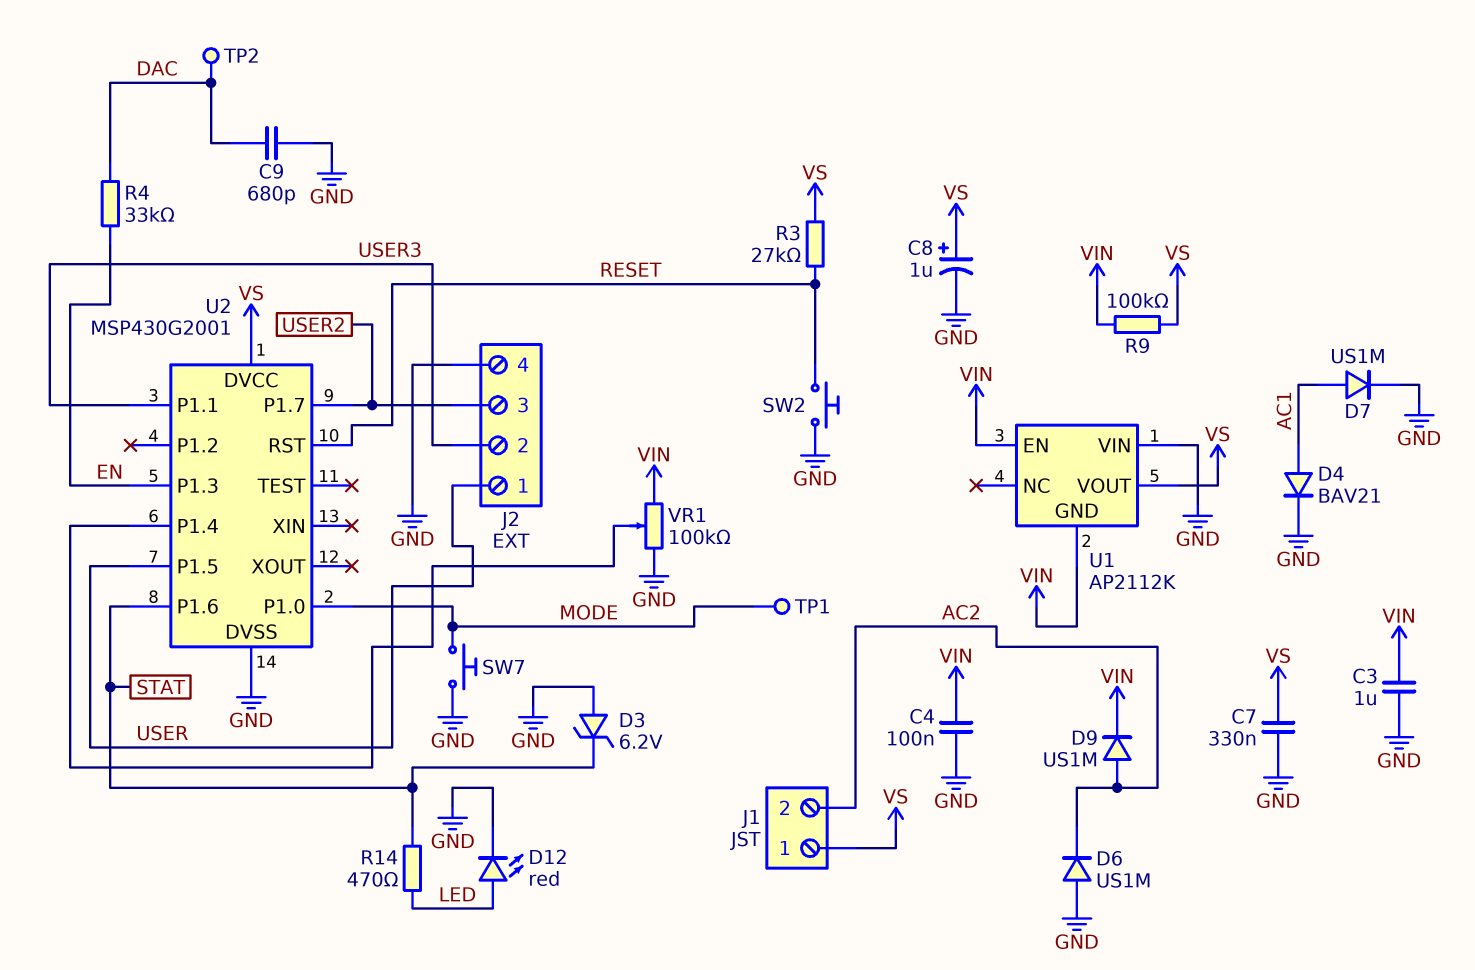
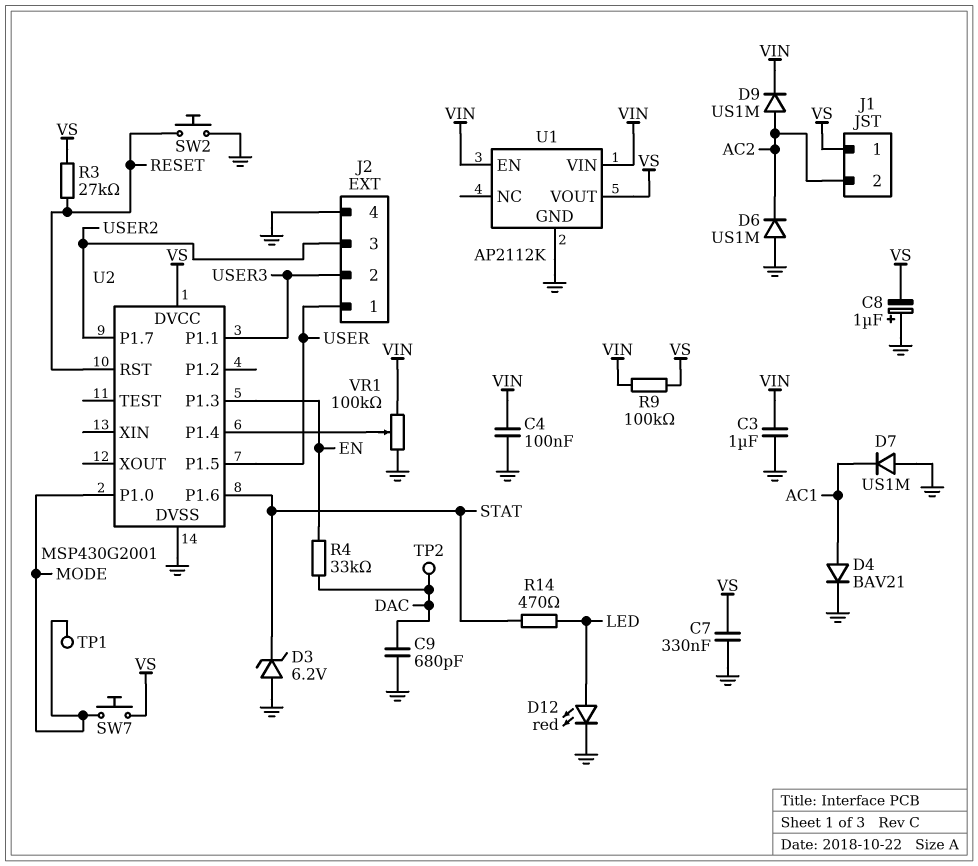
C8: 1uF (plus VS, minus GND) -> 1uF (plus GND, minus VS)
D7: diode US1M (A AC1, K GND) -> diode US1M (A GND, K AC1)
SW7: button (GND, MODE) -> button (MODE, VS)
U1 pin GND: VIN -> GND
U1 pin VIN: GND -> VIN

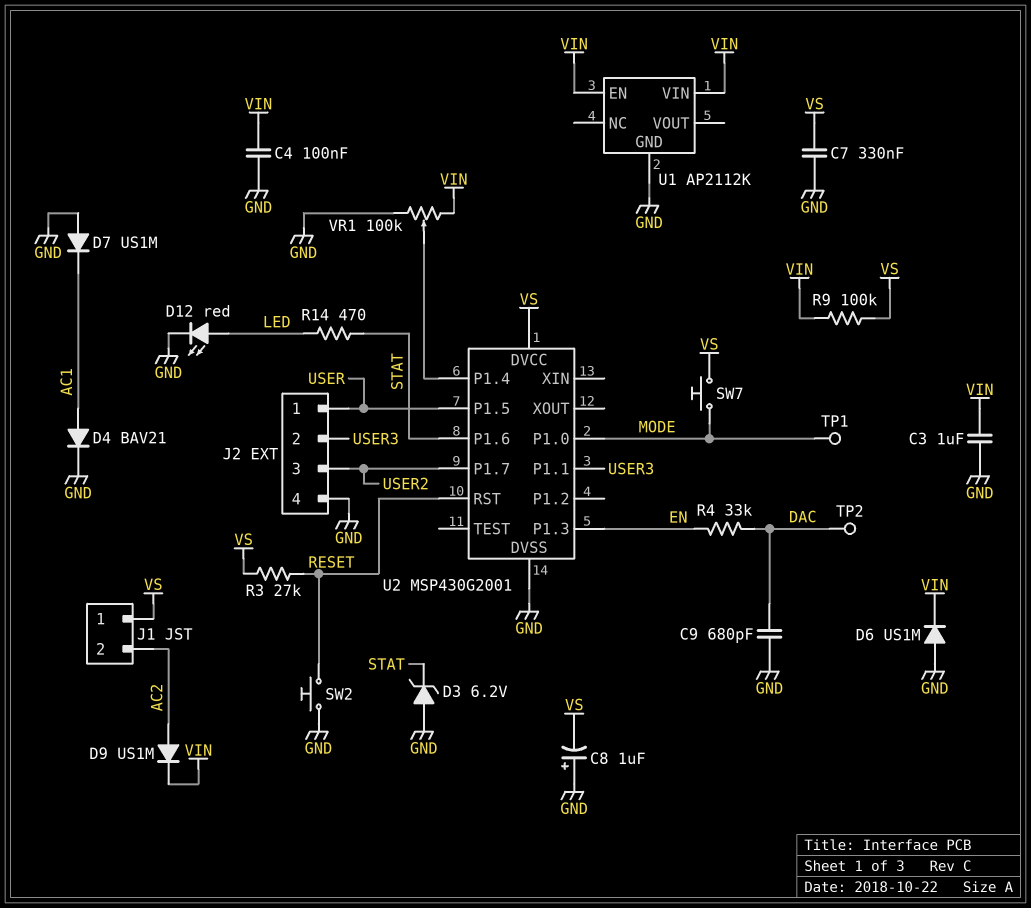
D6: diode US1M (A GND, K AC2) -> diode US1M (A GND, K VIN)
U1 pin VOUT: VS -> none

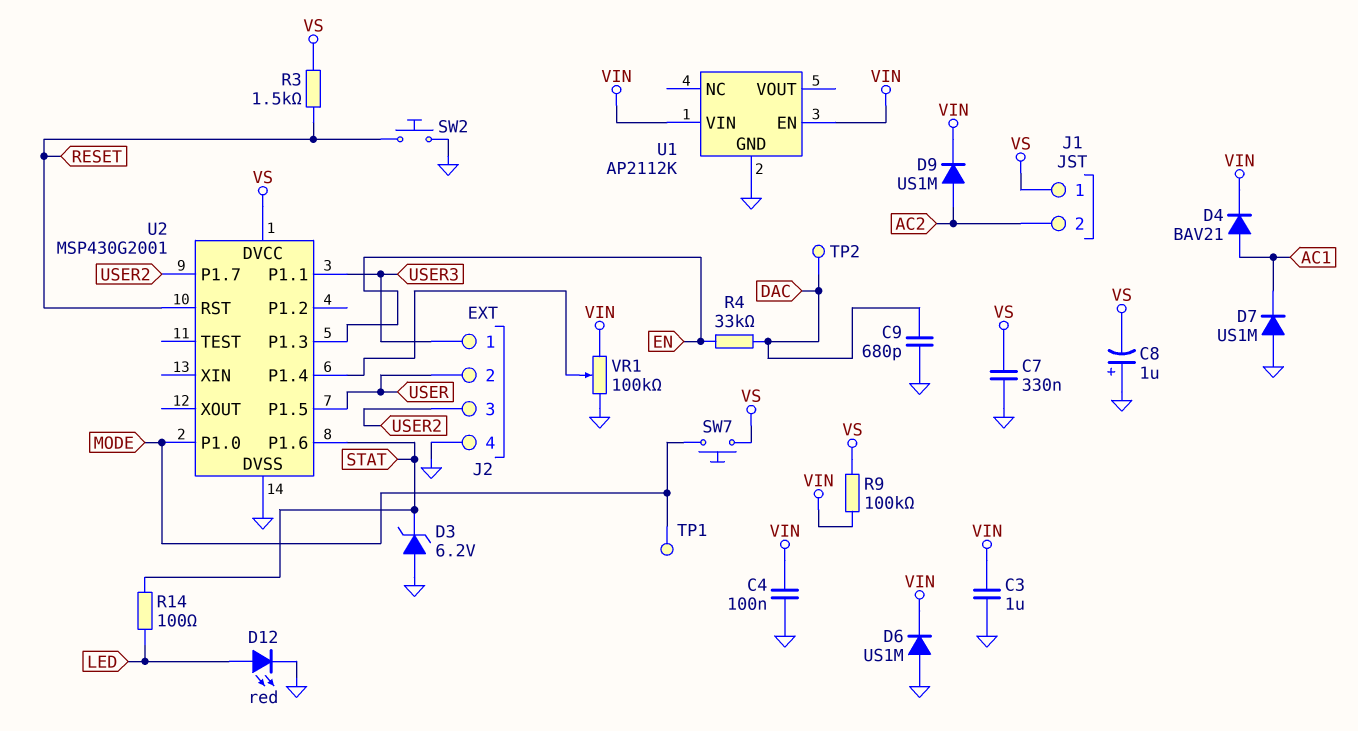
D4: diode BAV21 (A AC1, K GND) -> diode BAV21 (A AC1, K VIN)
J2 pin 1: USER -> USER3
J2 pin 2: USER3 -> USER
R3: 27k (RESET, VS) -> 1.5k (RESET, VS)
R14: 470 (LED, STAT) -> 100 (LED, STAT)

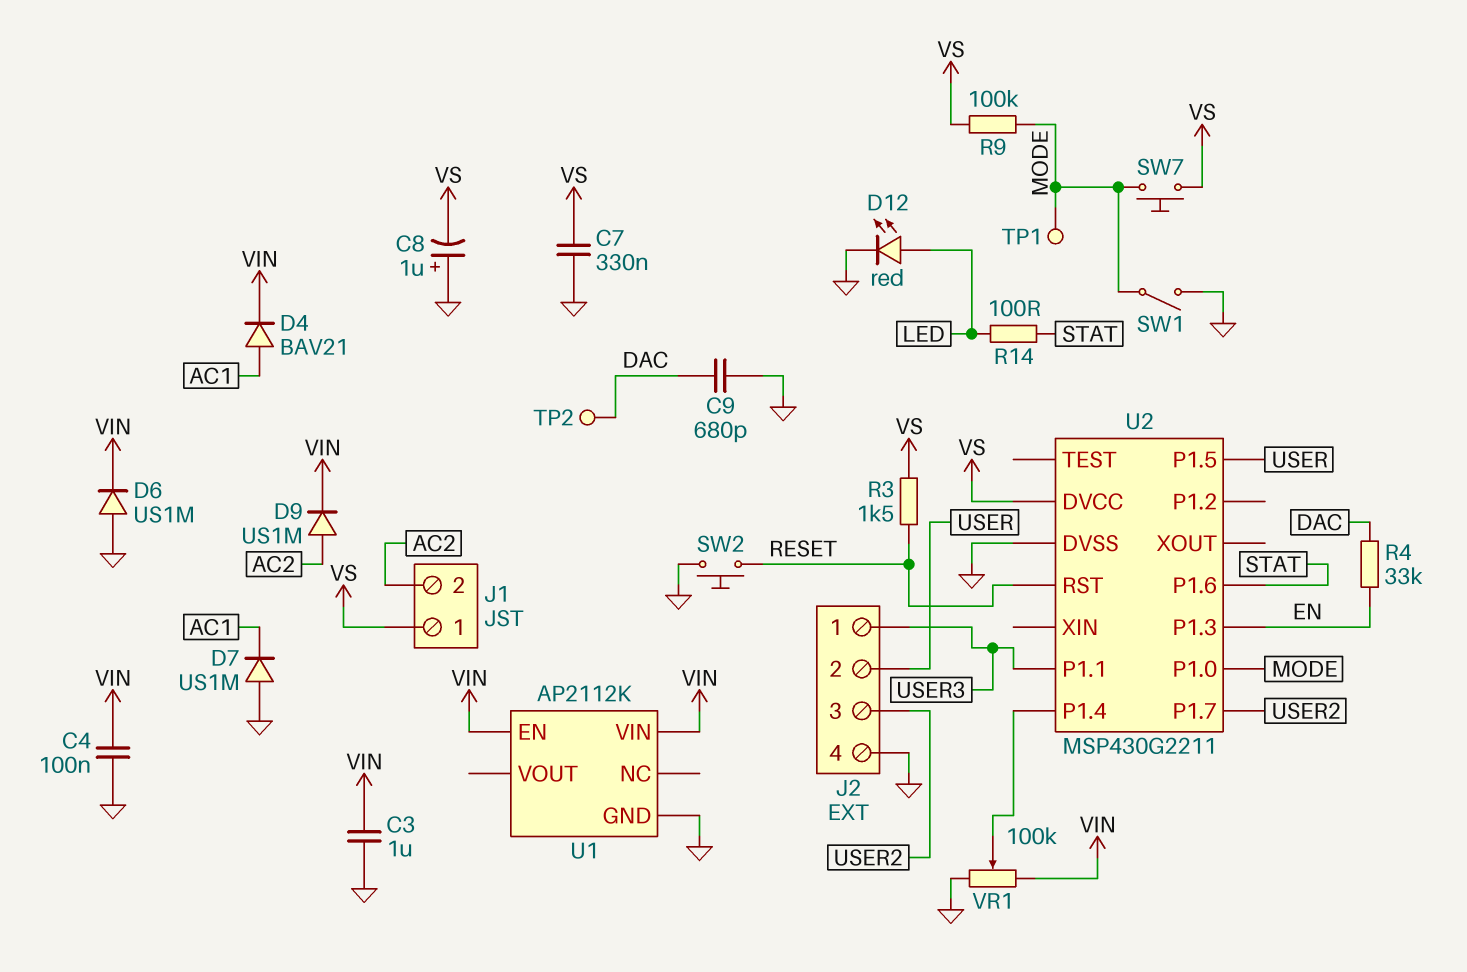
D3: zener 6.2V (A GND, K STAT) -> none
R9: 100k (VIN, VS) -> 100k (MODE, VS)
SW1: none -> switch (GND, MODE)
U2: MSP430G2001 -> MSP430G2211

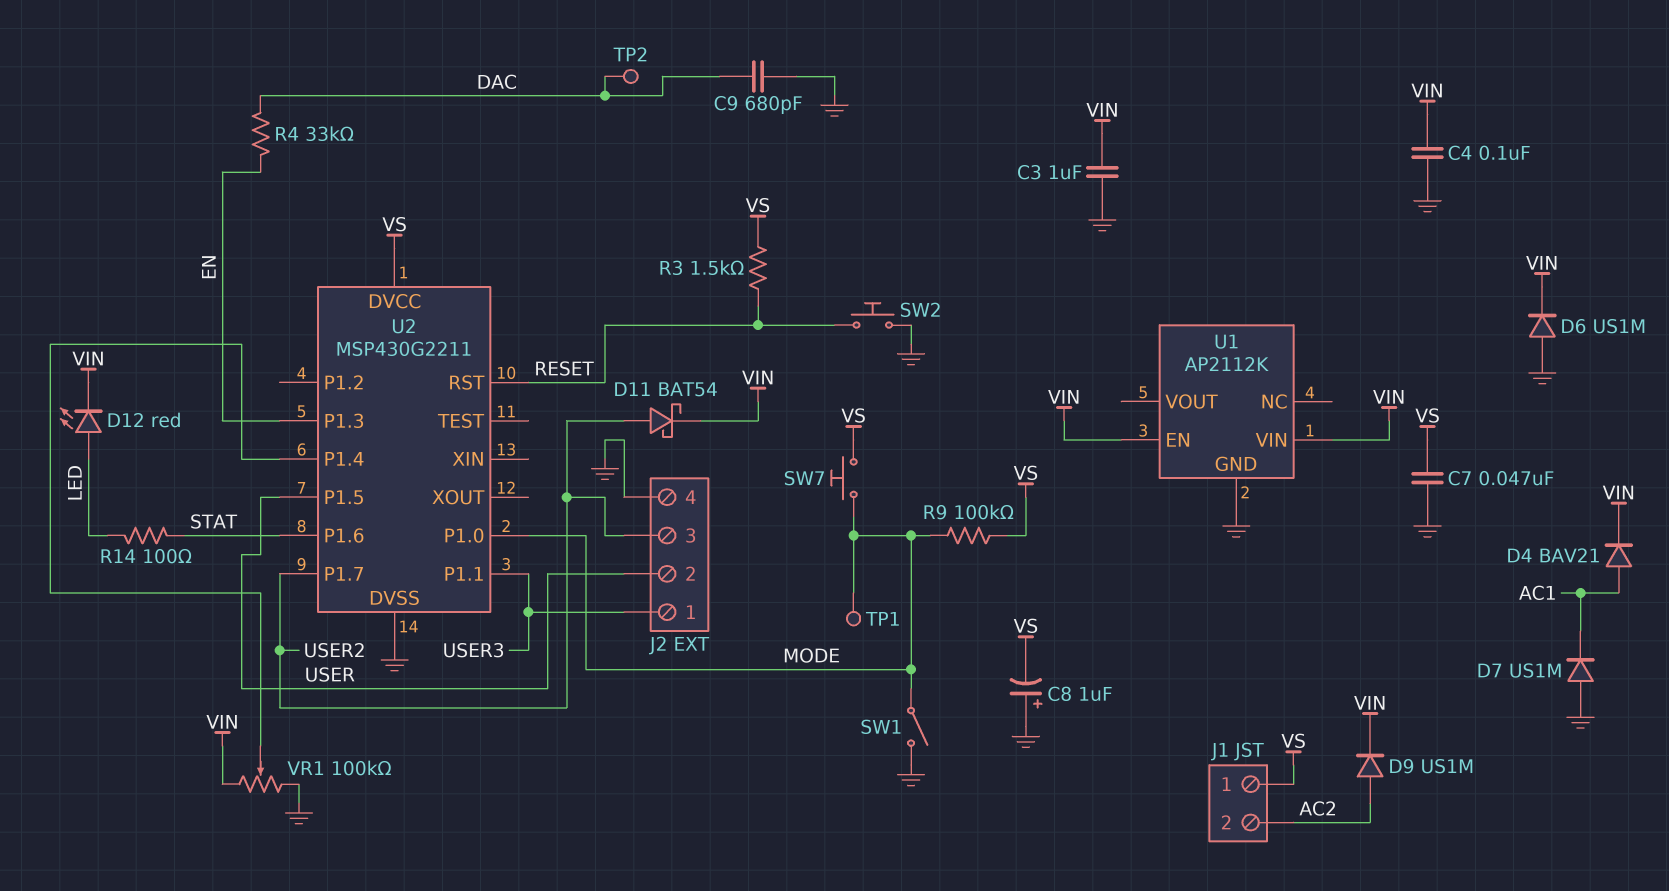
C7: 330nF (GND, VS) -> 47nF (GND, VS)
D11: none -> schottky BAT54 (A USER2, K VIN)
D12: LED red (A LED, K GND) -> LED red (A LED, K VIN)

